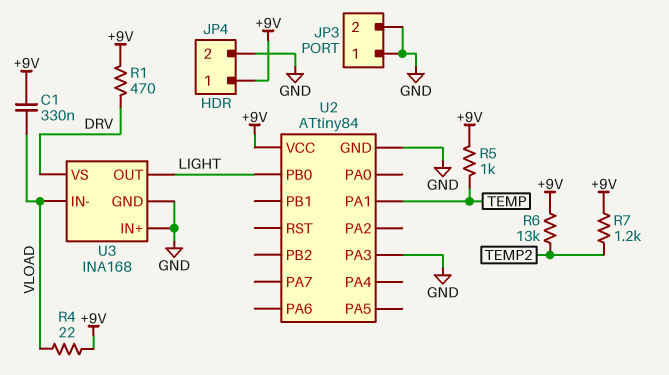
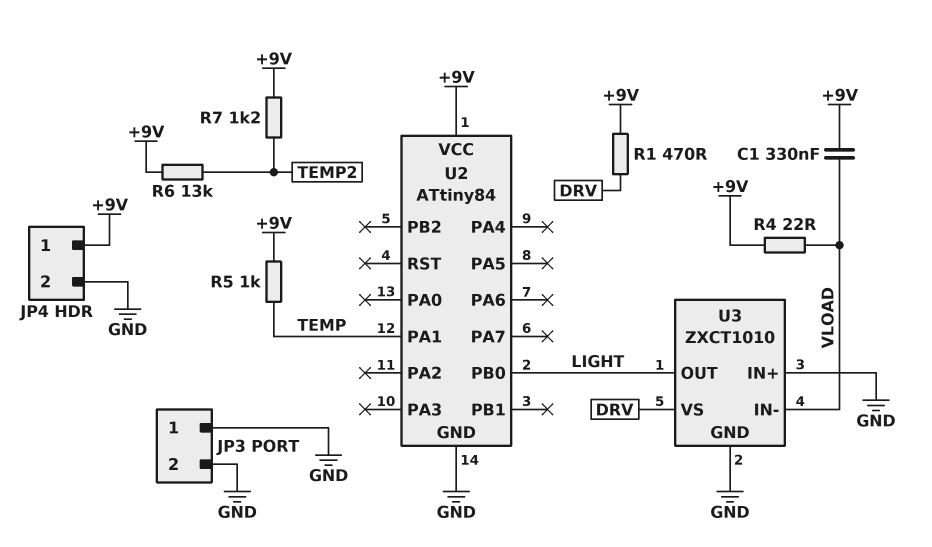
U2 pin PA3: GND -> none
U3: INA168 -> ZXCT1010

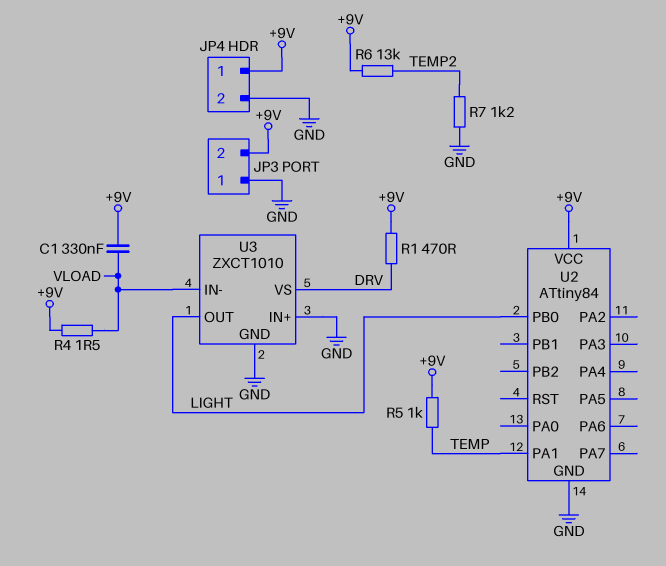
JP3 pin 2: GND -> +9V
R4: 22 (+9V, VLOAD) -> 1.5 (+9V, VLOAD)
R7: 1.2k (+9V, TEMP2) -> 1.2k (GND, TEMP2)

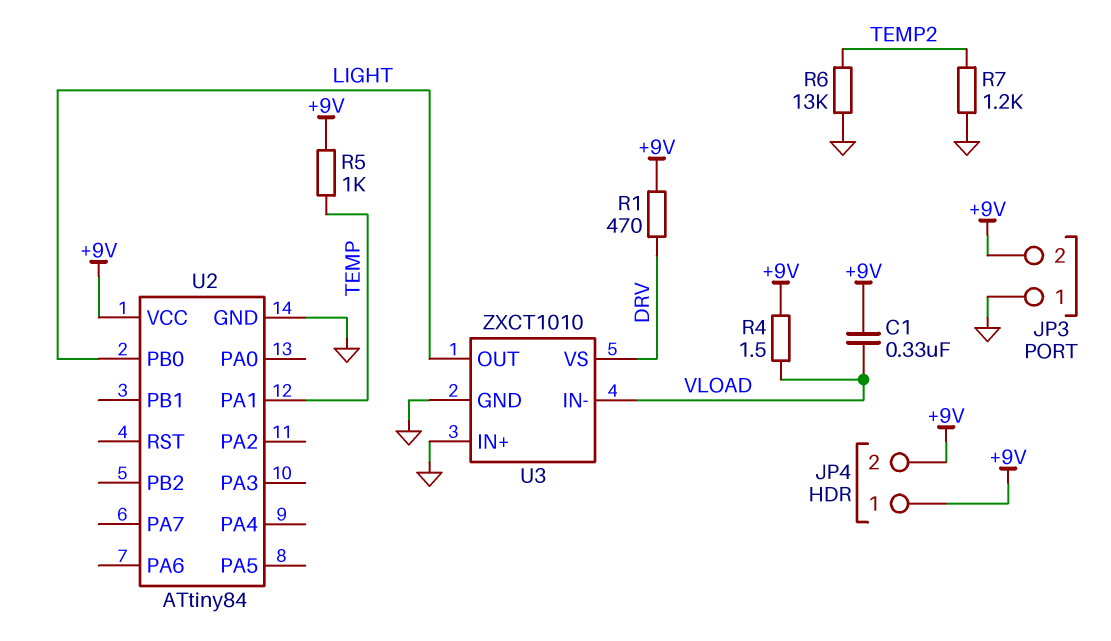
JP4 pin 2: GND -> +9V
R6: 13k (+9V, TEMP2) -> 13k (GND, TEMP2)

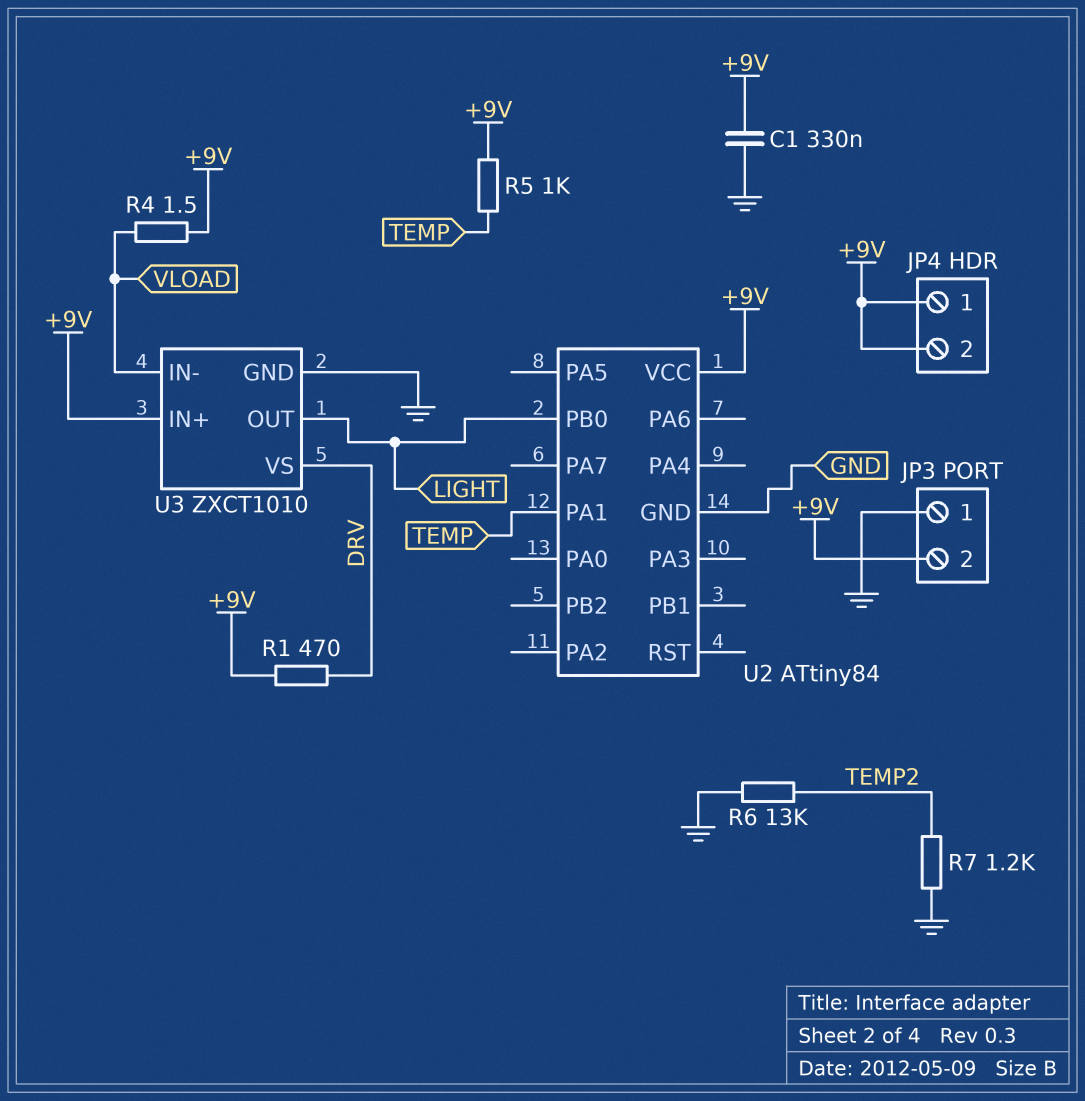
C1: 330nF (+9V, VLOAD) -> 330nF (+9V, GND)
U3 pin IN+: GND -> +9V

